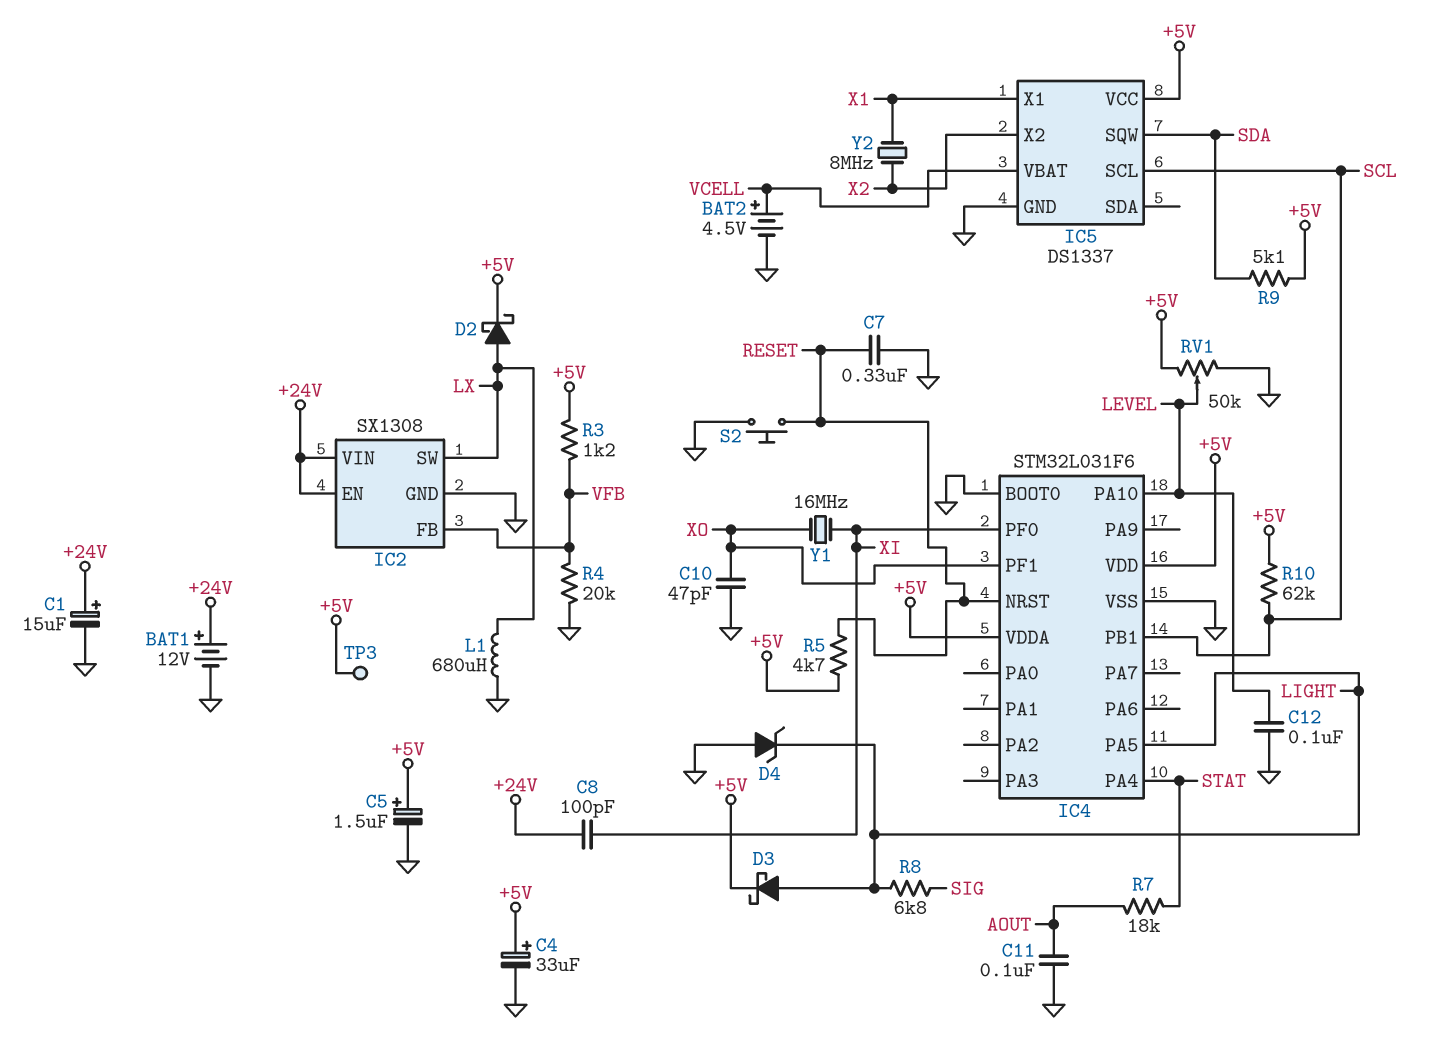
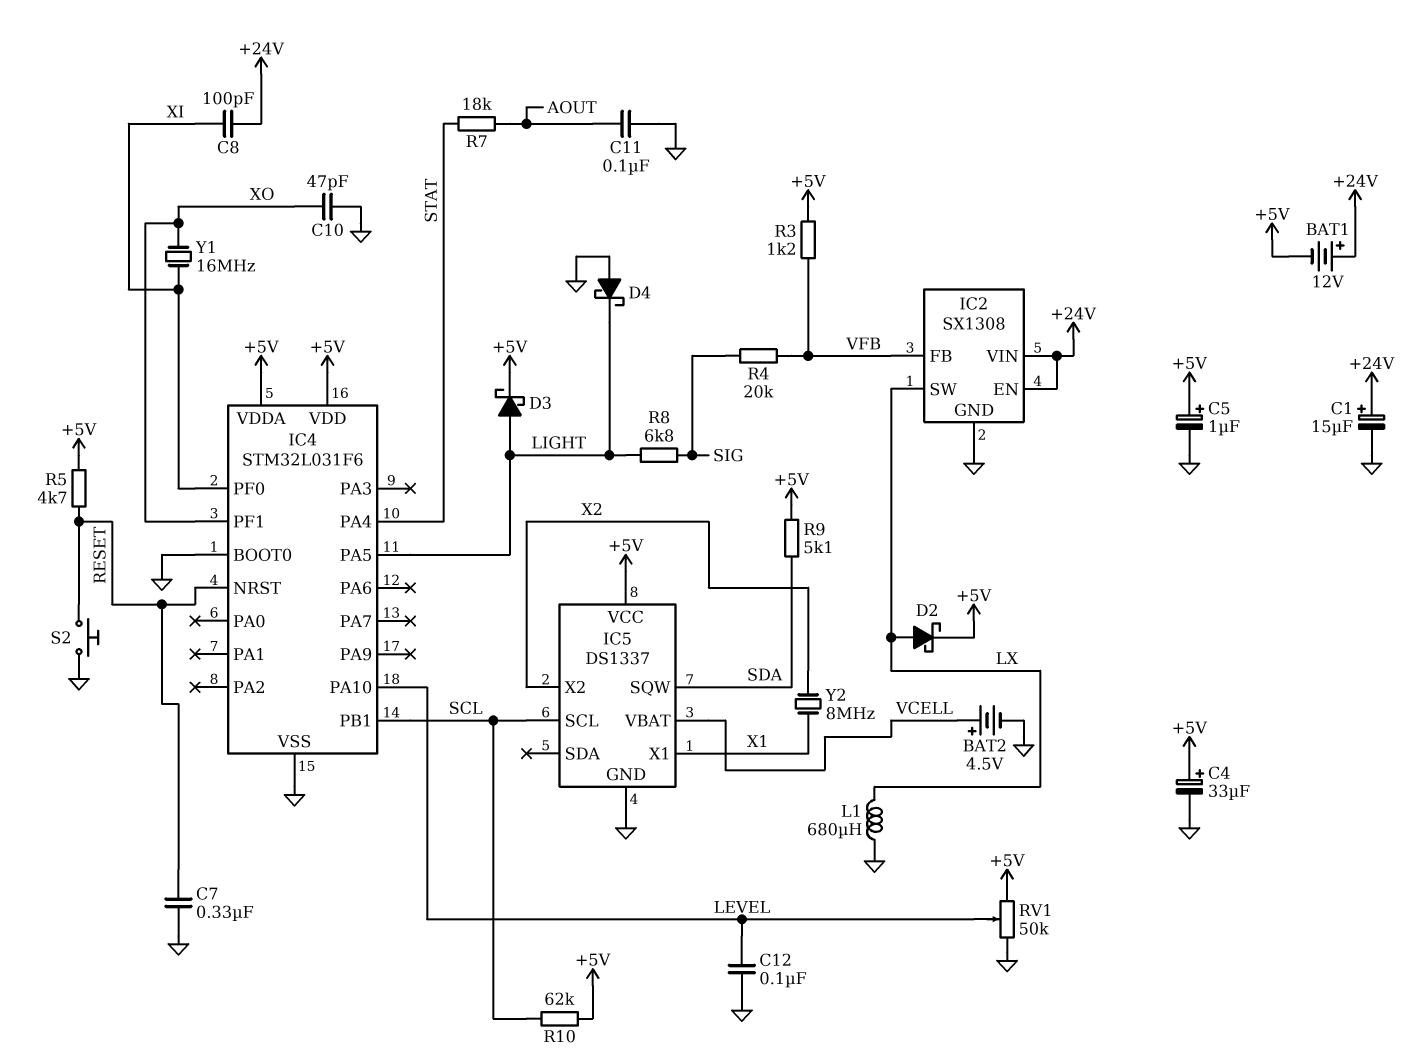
BAT1: 12V (plus +24V, minus GND) -> 12V (plus +24V, minus +5V)
C5: 1.5uF (plus +5V, minus GND) -> 1uF (plus +5V, minus GND)
D4: zener (A GND, K LIGHT) -> schottky (A GND, K LIGHT)
R4: 20k (GND, VFB) -> 20k (SIG, VFB)
TP3: test point (+5V) -> none

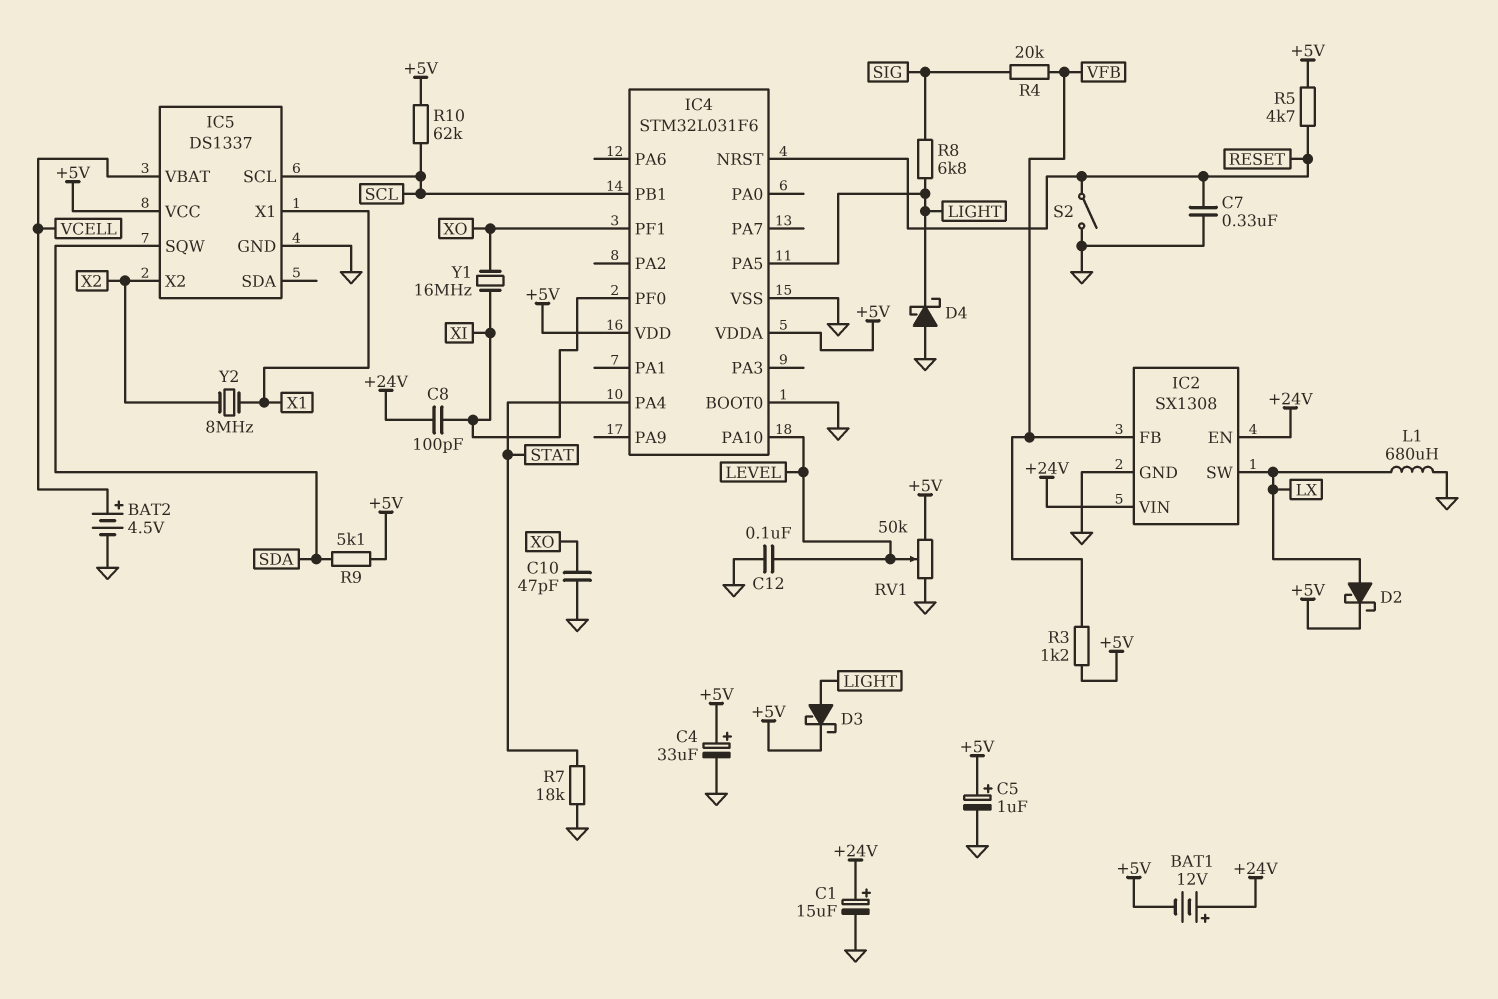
C11: 100nF (AOUT, GND) -> none
R7: 18k (AOUT, STAT) -> 18k (GND, STAT)
S2: button (GND, RESET) -> switch (GND, RESET)

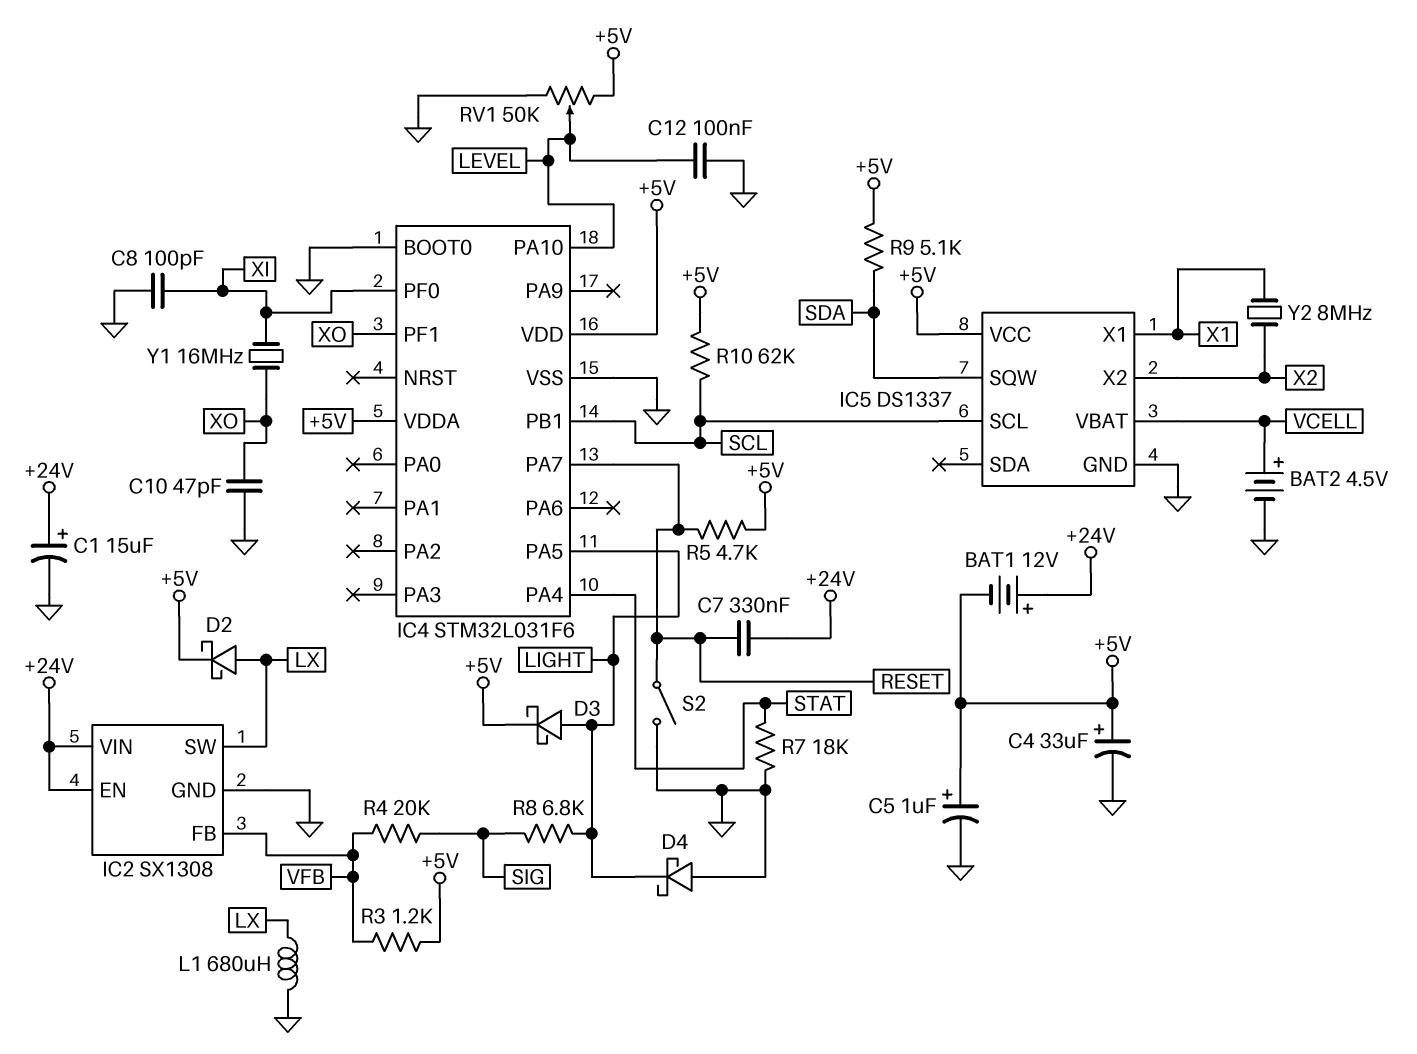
C7: 330nF (GND, RESET) -> 330nF (+24V, RESET)
C8: 100pF (+24V, XI) -> 100pF (GND, XI)
IC4 pin NRST: RESET -> none
IC4 pin PA7: none -> RESET

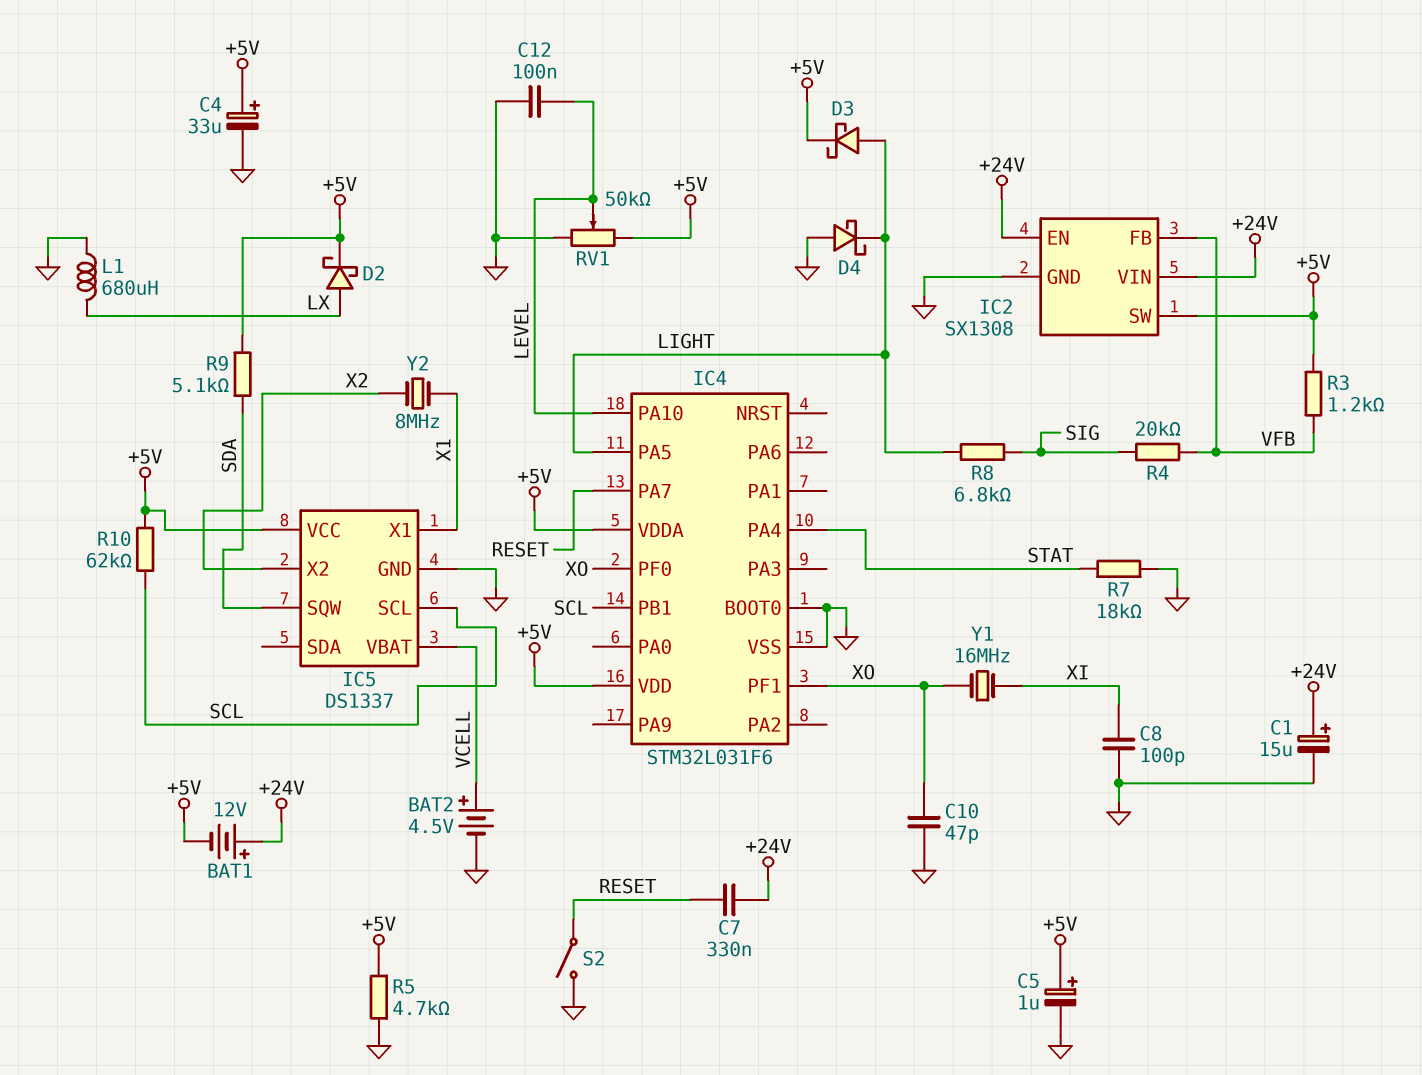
IC2 pin SW: LX -> +5V
IC4 pin PF0: XI -> XO
R5: 4.7k (+5V, RESET) -> 4.7k (+5V, GND)

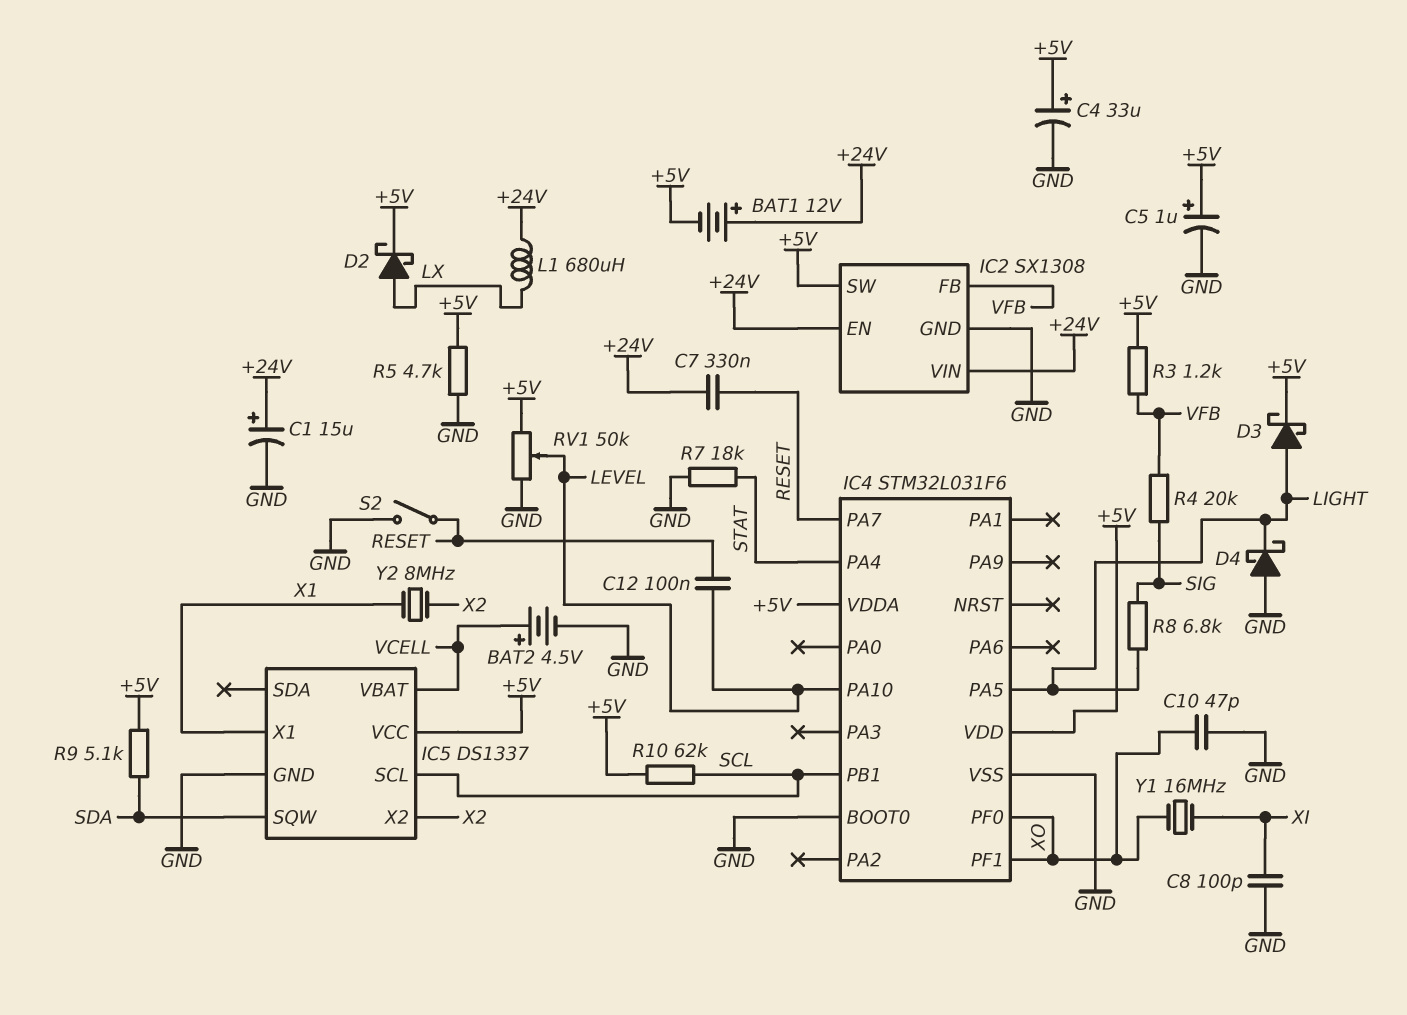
C12: 100nF (GND, LEVEL) -> 100nF (LEVEL, RESET)
L1: 680uH (GND, LX) -> 680uH (+24V, LX)

